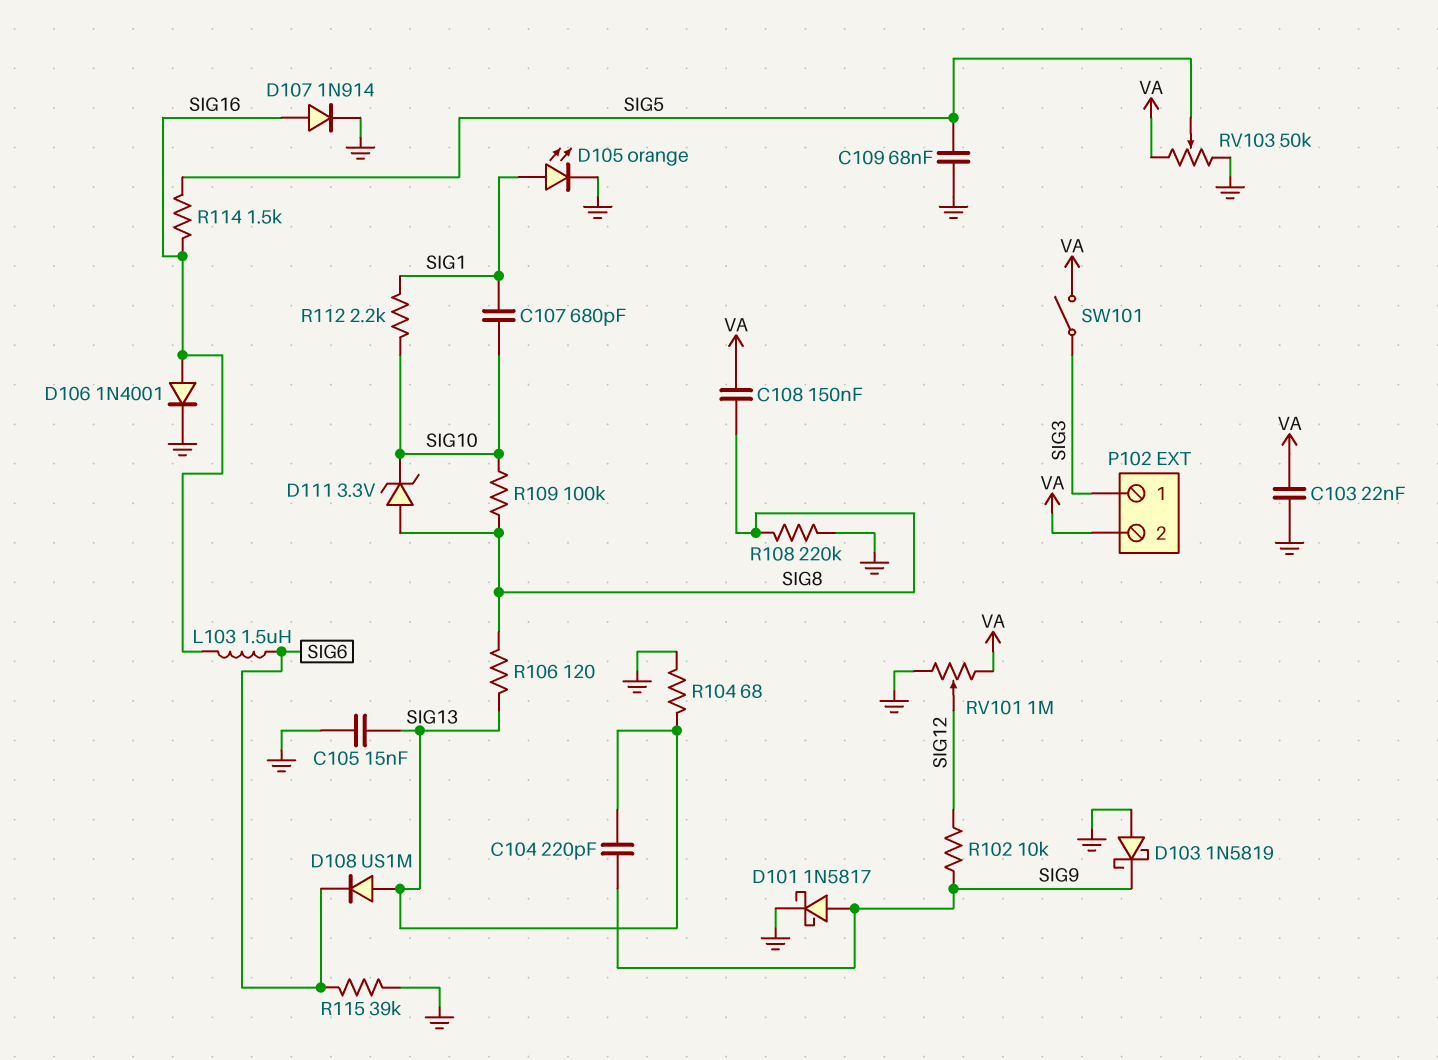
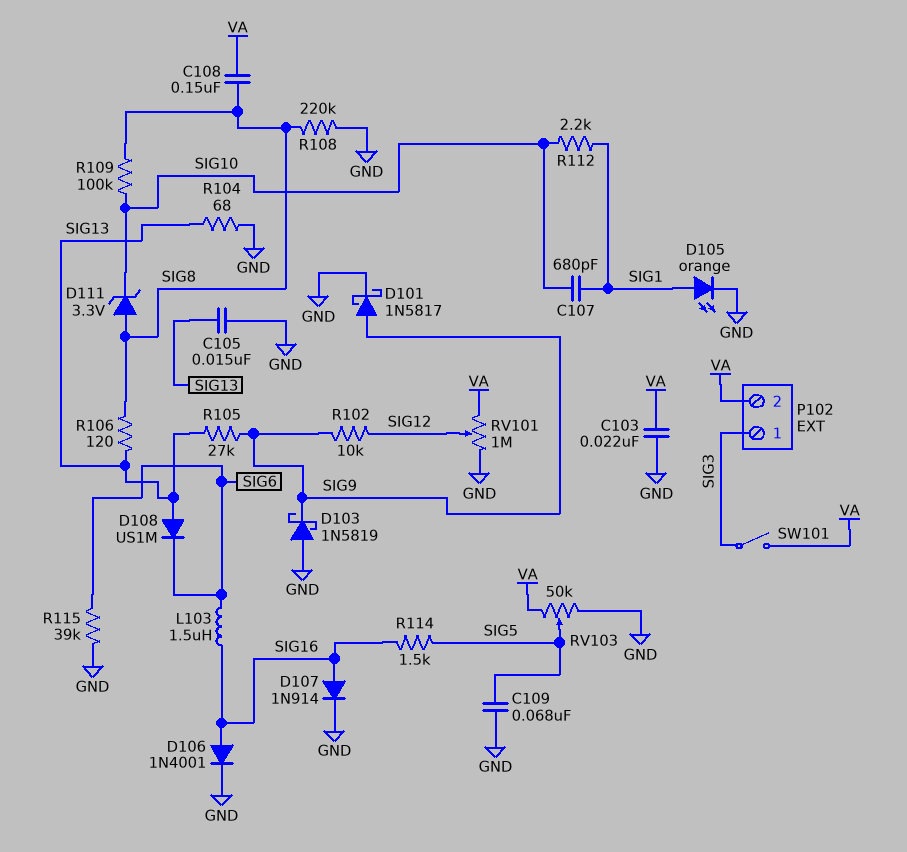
C104: 220pF (SIG9, SIG13) -> none
R105: none -> 27k (SIG9, SIG13)

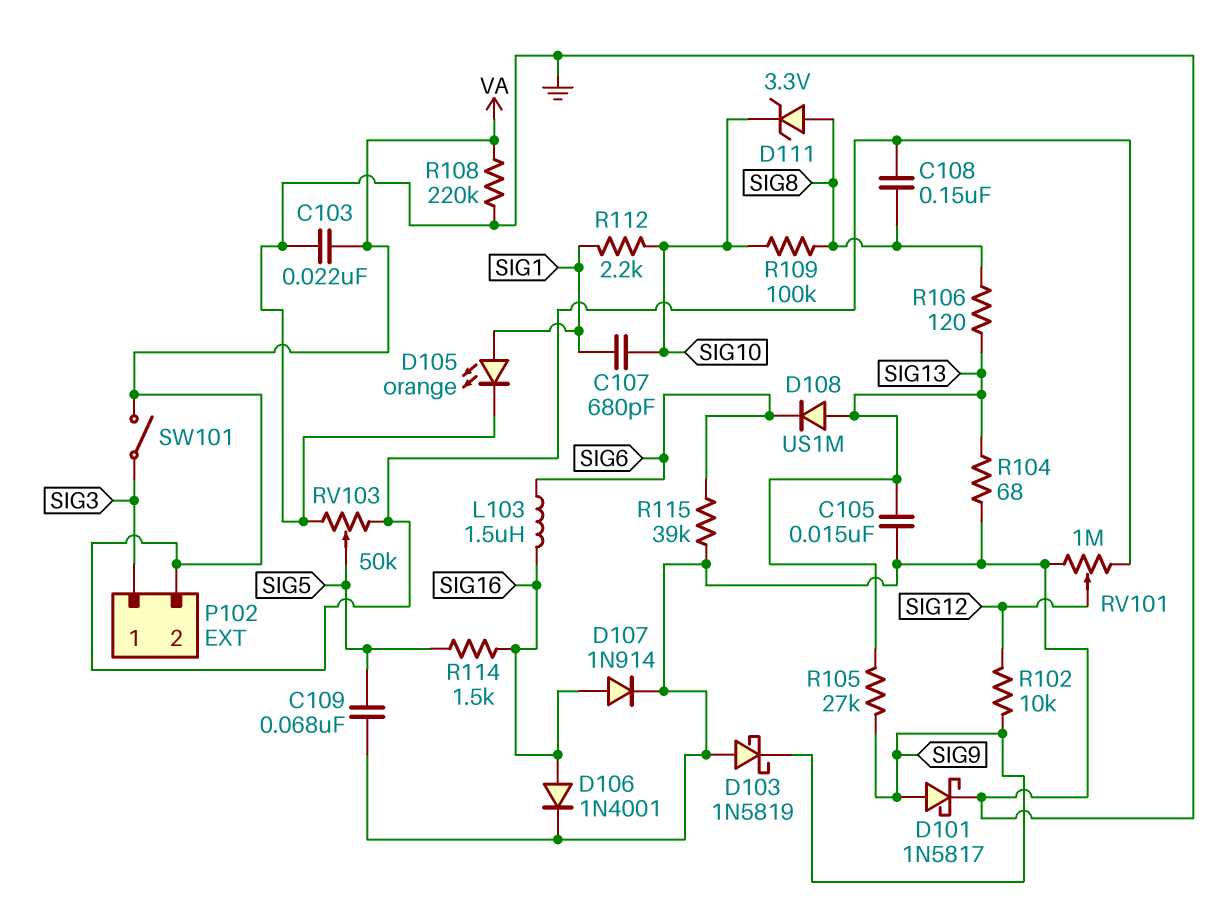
R108: 220k (GND, SIG8) -> 220k (GND, VA)

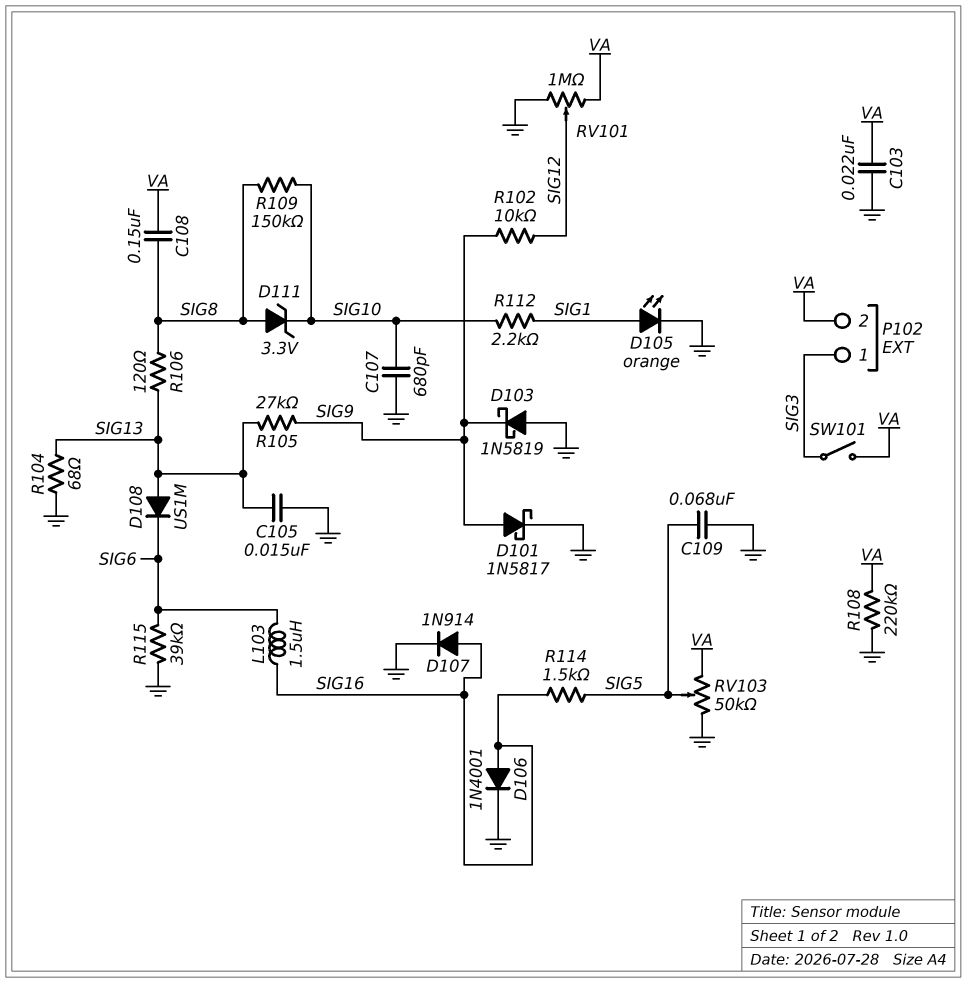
C107: 680pF (SIG1, SIG10) -> 680pF (GND, SIG10)
R109: 100k (SIG8, SIG10) -> 150k (SIG8, SIG10)

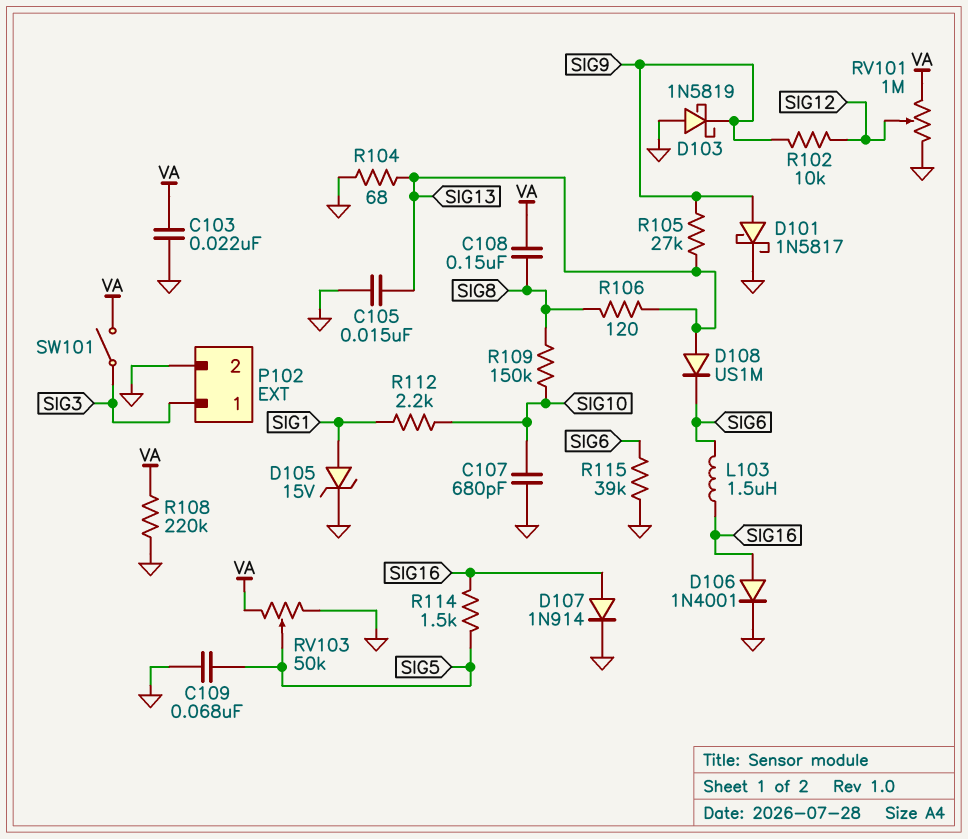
D105: LED orange (A SIG1, K GND) -> zener 15V (A SIG1, K GND)
D111: zener 3.3V (A SIG8, K SIG10) -> none
P102 pin 2: VA -> GND

